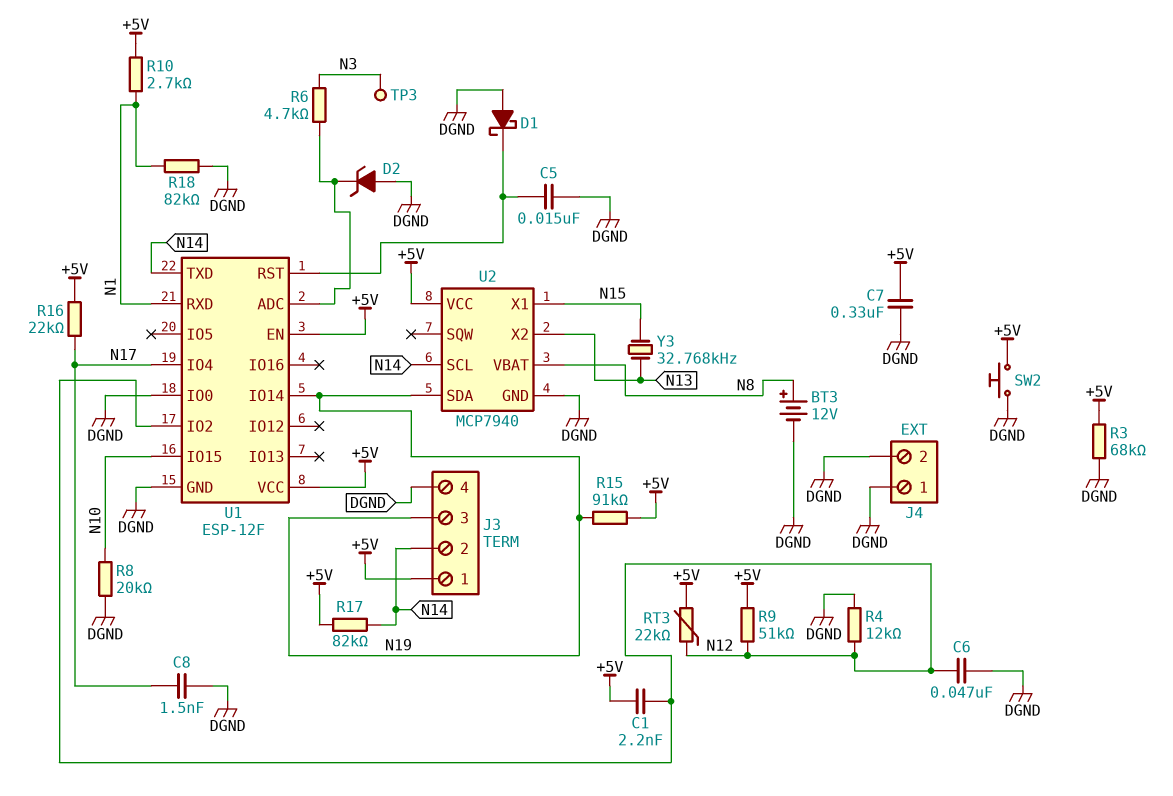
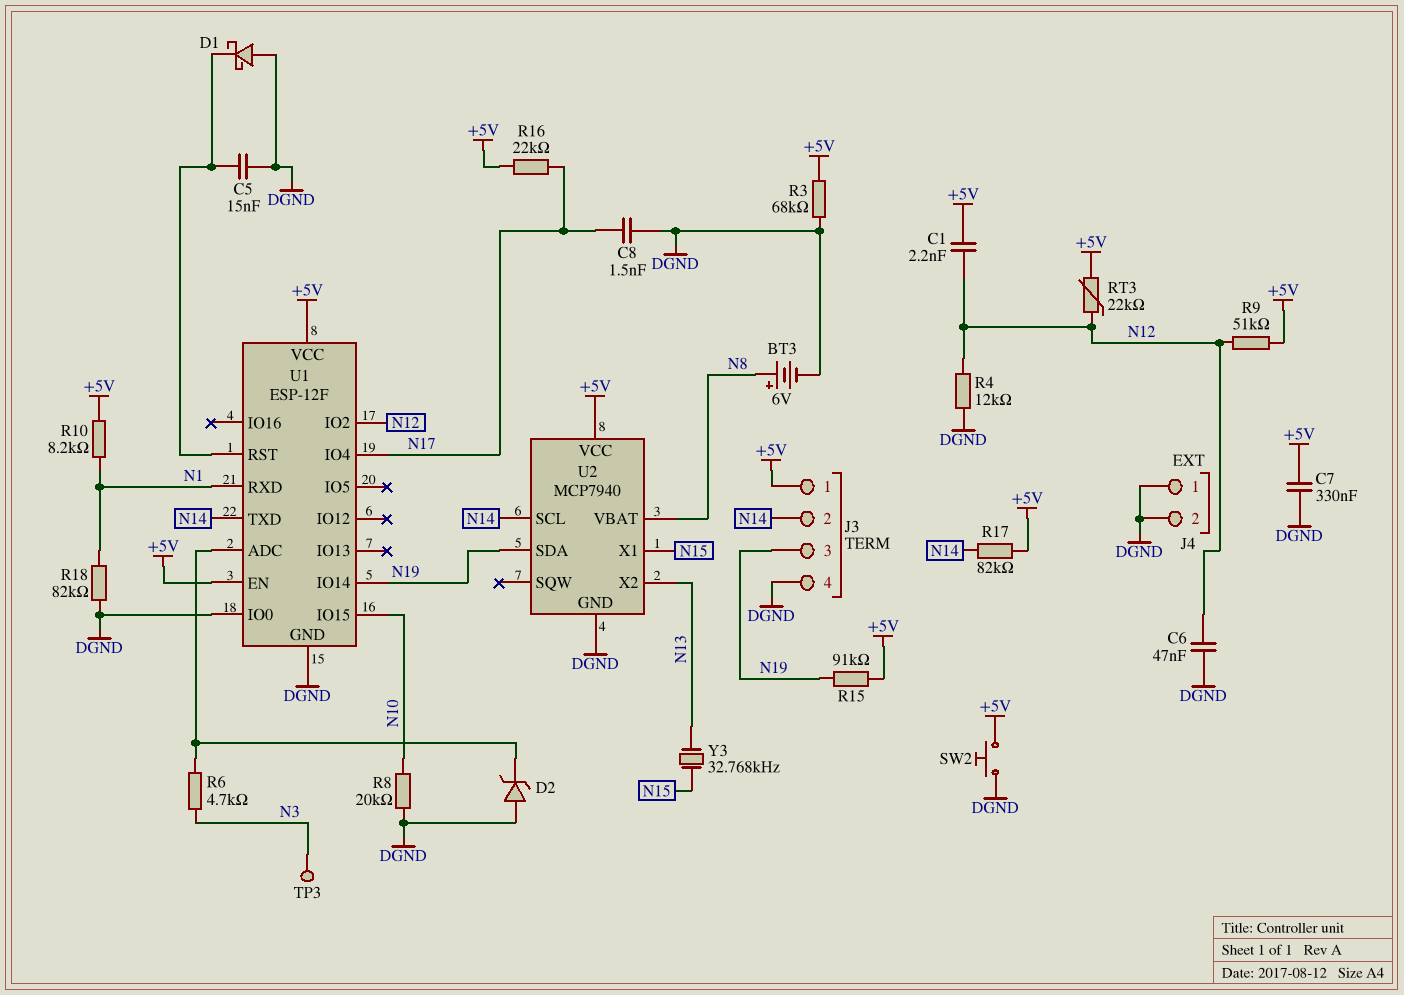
BT3: 12V (plus N8, minus DGND) -> 6V (plus N8, minus DGND)
R10: 2.7k (+5V, N1) -> 8.2k (+5V, N1)

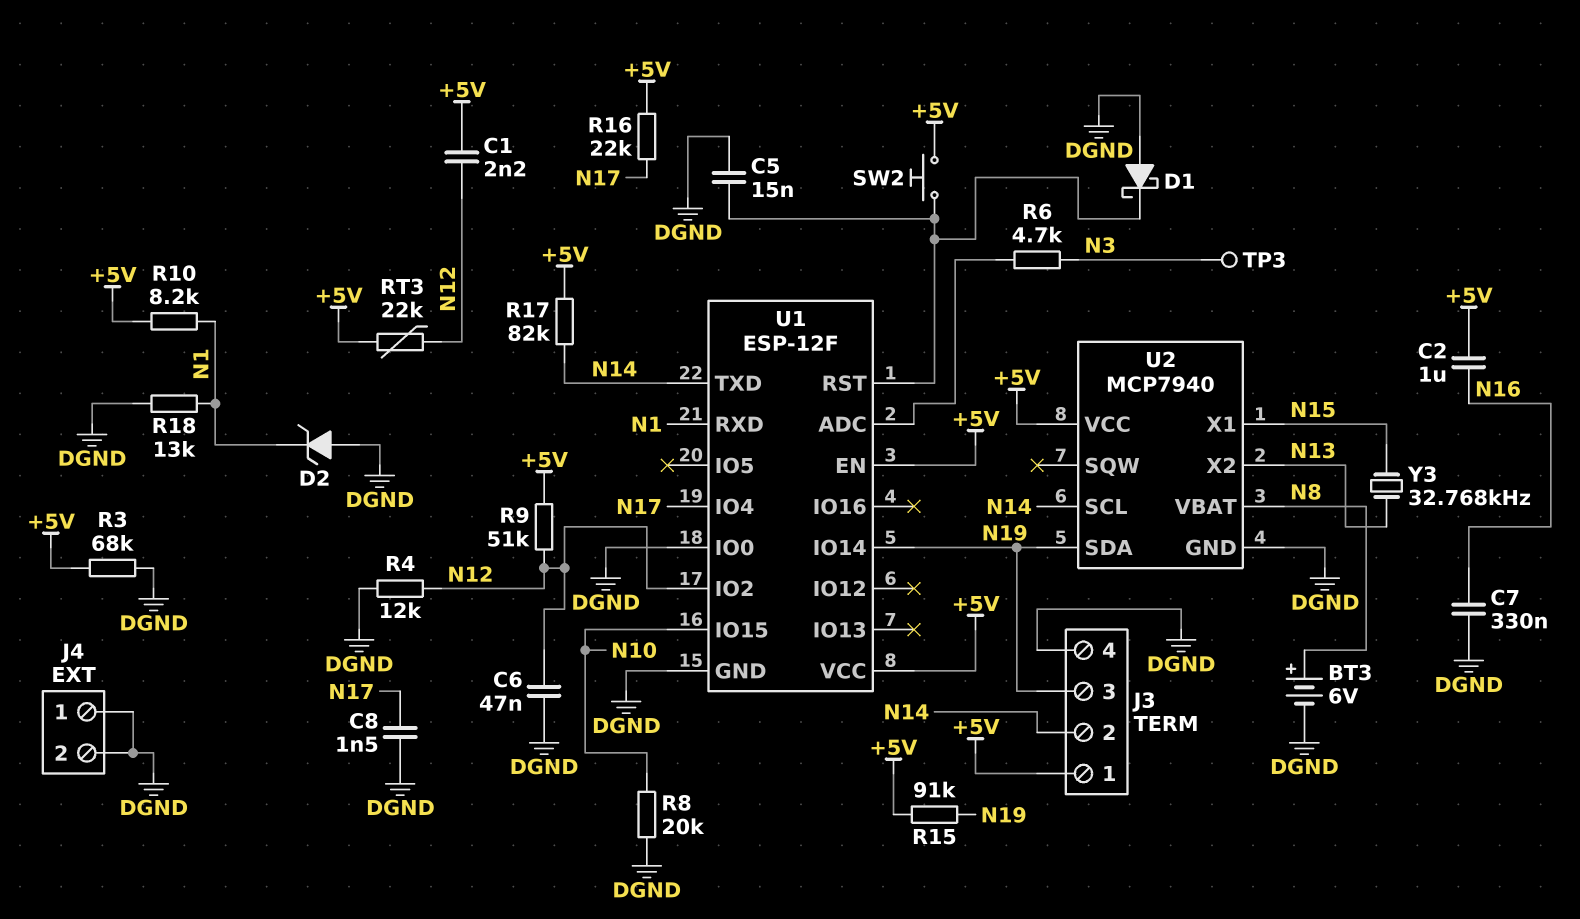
C2: none -> 1uF (+5V, N16)
C7: 330nF (+5V, DGND) -> 330nF (DGND, N16)
D2: zener (A DGND, K U1/ADC) -> zener (A DGND, K N1)
R18: 82k (DGND, N1) -> 13k (DGND, N1)
SW2: button (+5V, DGND) -> button (+5V, U1/RST)

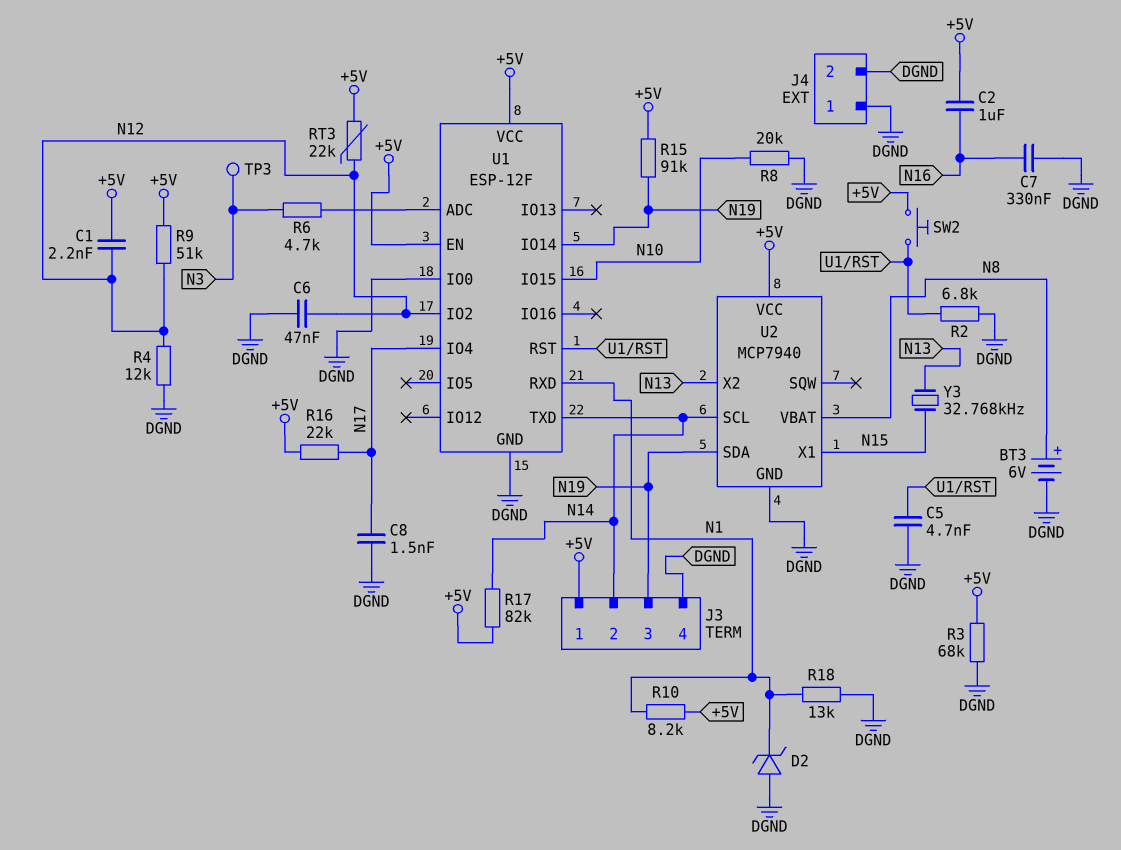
C5: 15nF (DGND, U1/RST) -> 4.7nF (DGND, U1/RST)
D1: schottky (A DGND, K U1/RST) -> none
R2: none -> 6.8k (DGND, U1/RST)

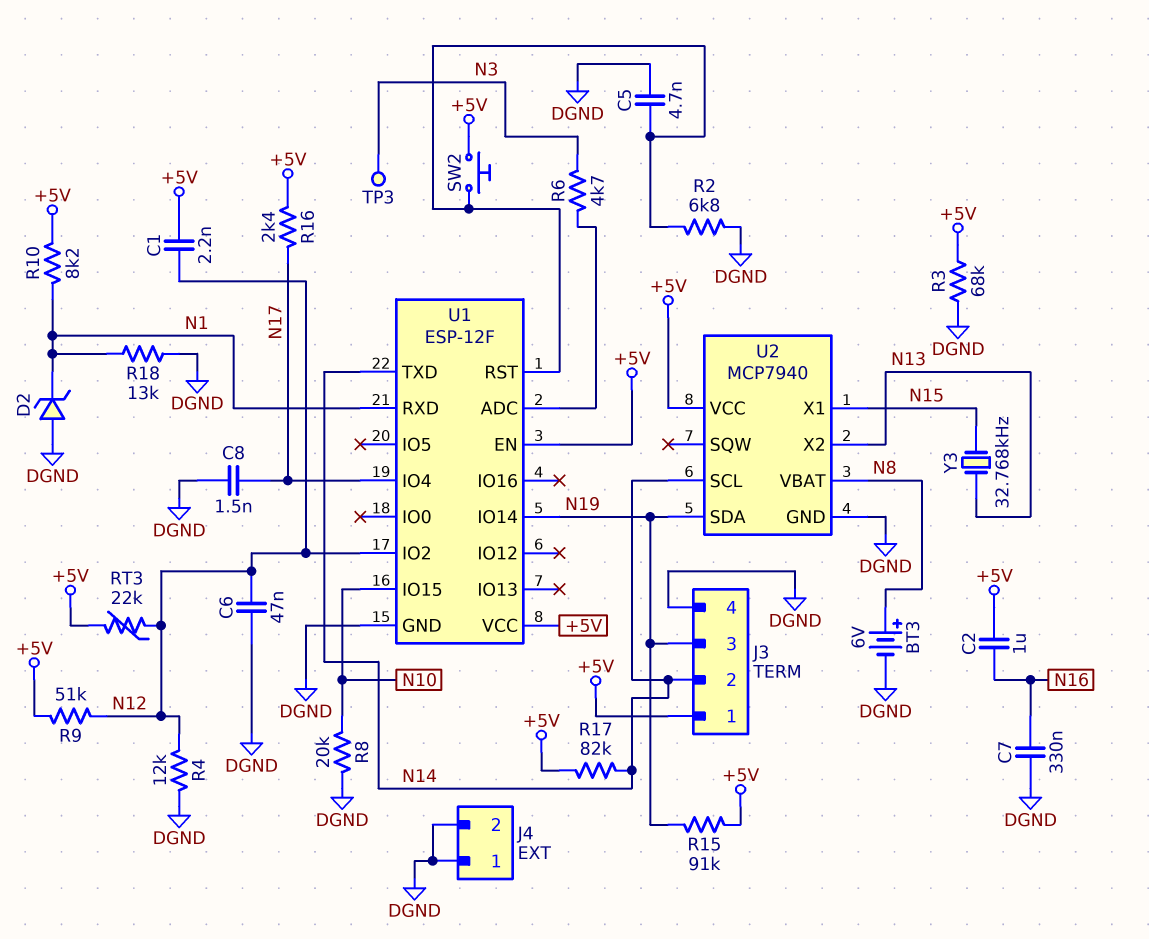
R16: 22k (+5V, N17) -> 2.4k (+5V, N17)
U1 pin IO0: DGND -> none

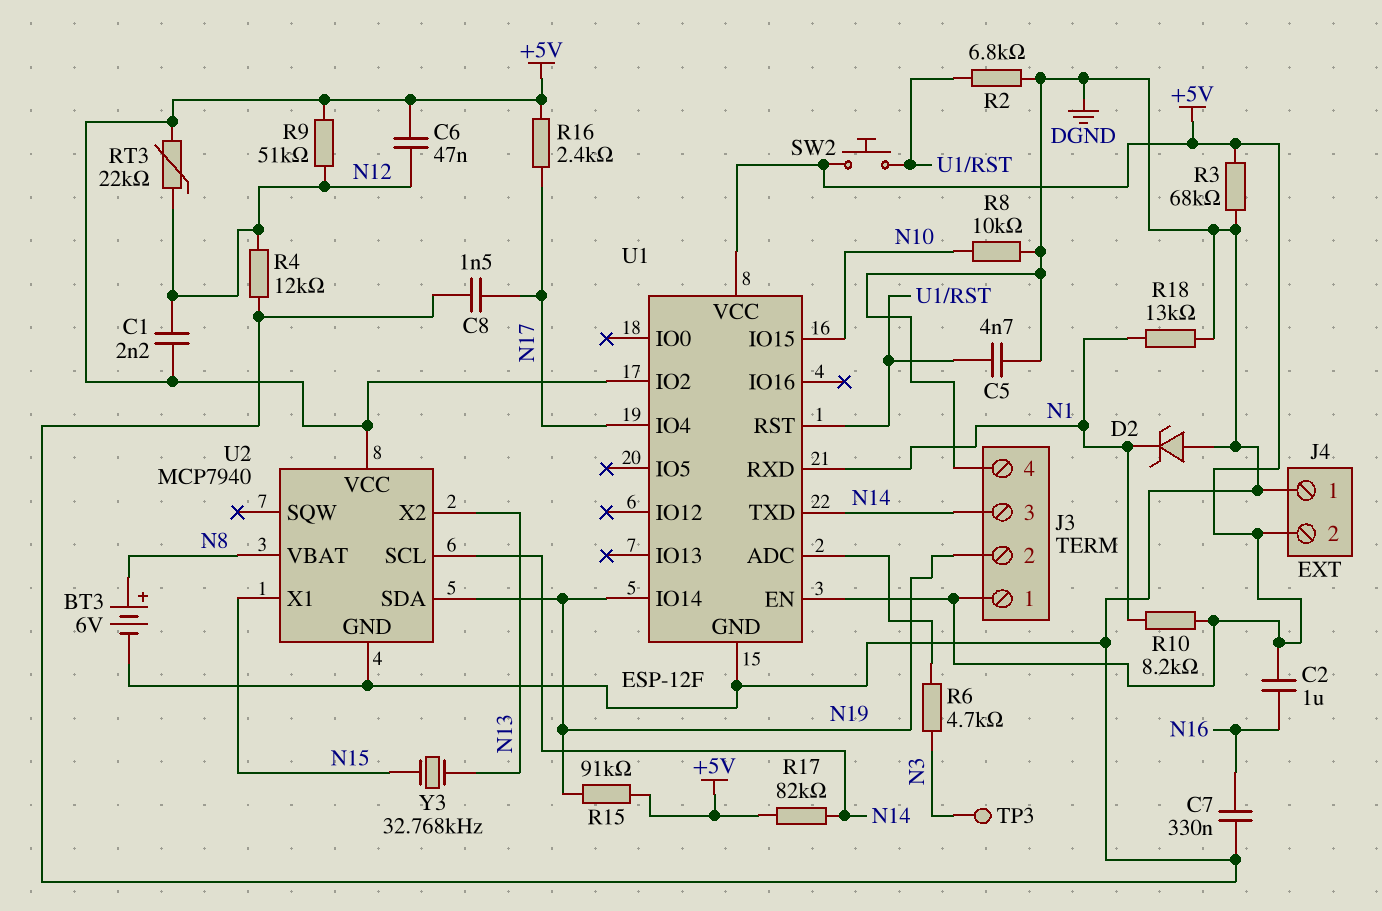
C6: 47nF (DGND, N12) -> 47nF (+5V, N12)
J3 pin 2: N14 -> N19
J3 pin 3: N19 -> N14
J4 pin 2: DGND -> +5V
R8: 20k (DGND, N10) -> 10k (DGND, N10)
U1 pin IO2: N12 -> +5V

